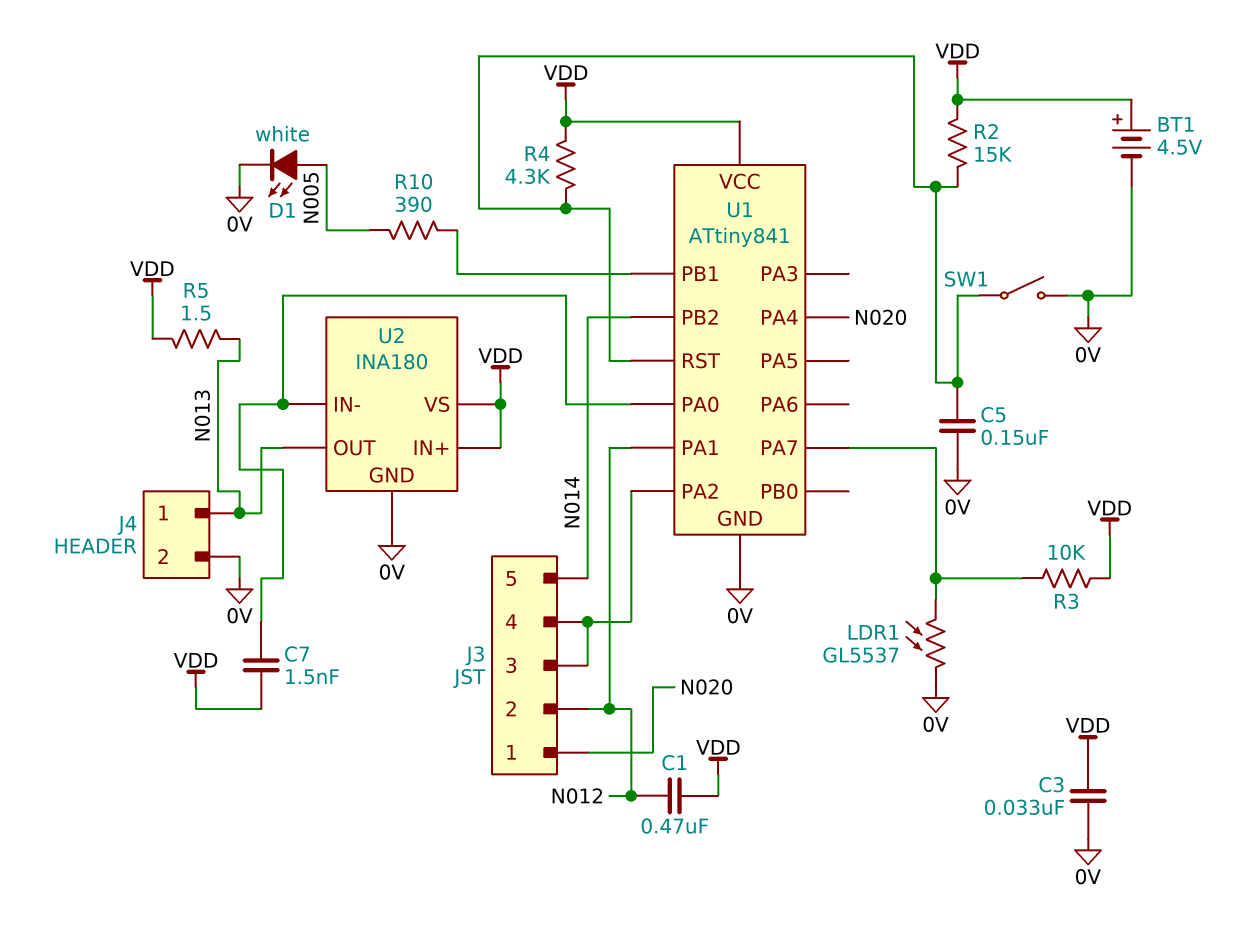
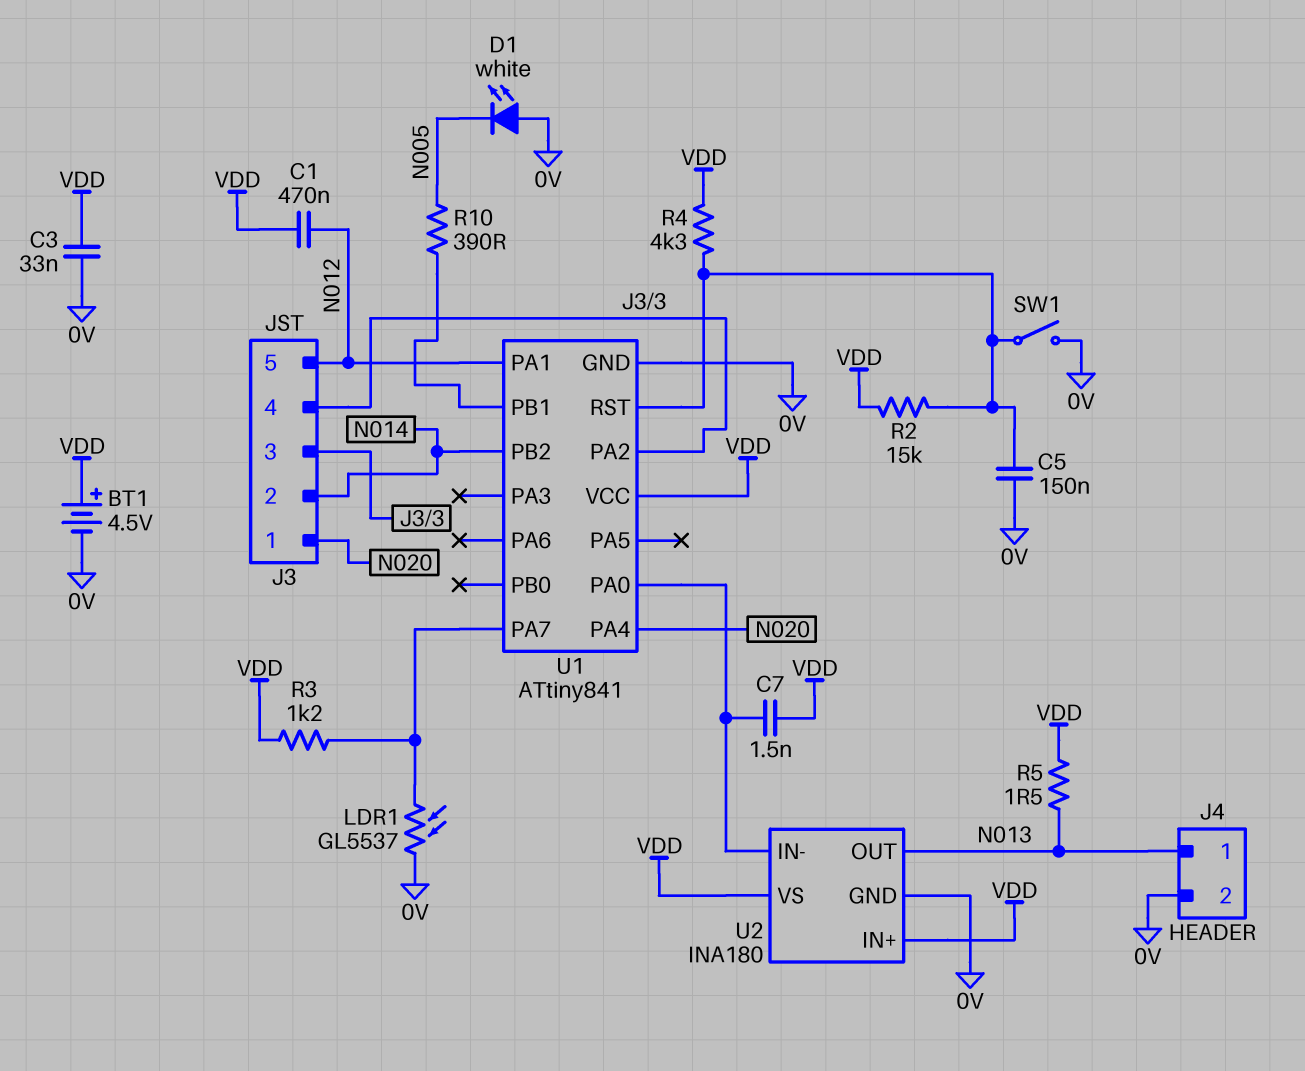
D1: LED white (A N005, K 0V) -> LED white (A 0V, K N005)
J3 pin 2: N012 -> N014
J3 pin 5: N014 -> N012
R3: 10k (U1/PA7, VDD) -> 1.2k (U1/PA7, VDD)

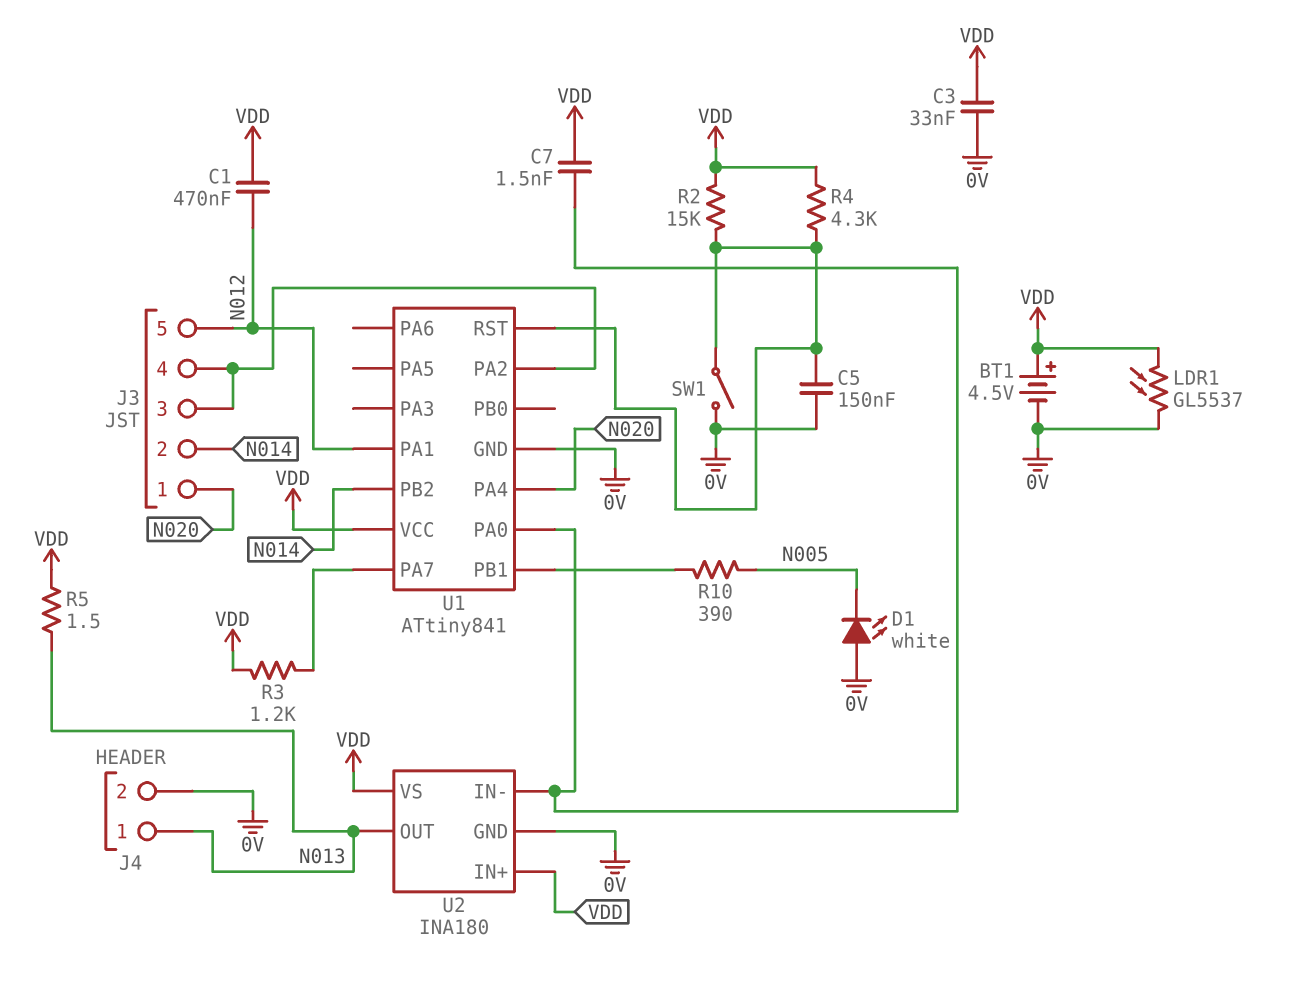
LDR1: GL5537 (0V, U1/PA7) -> GL5537 (0V, VDD)

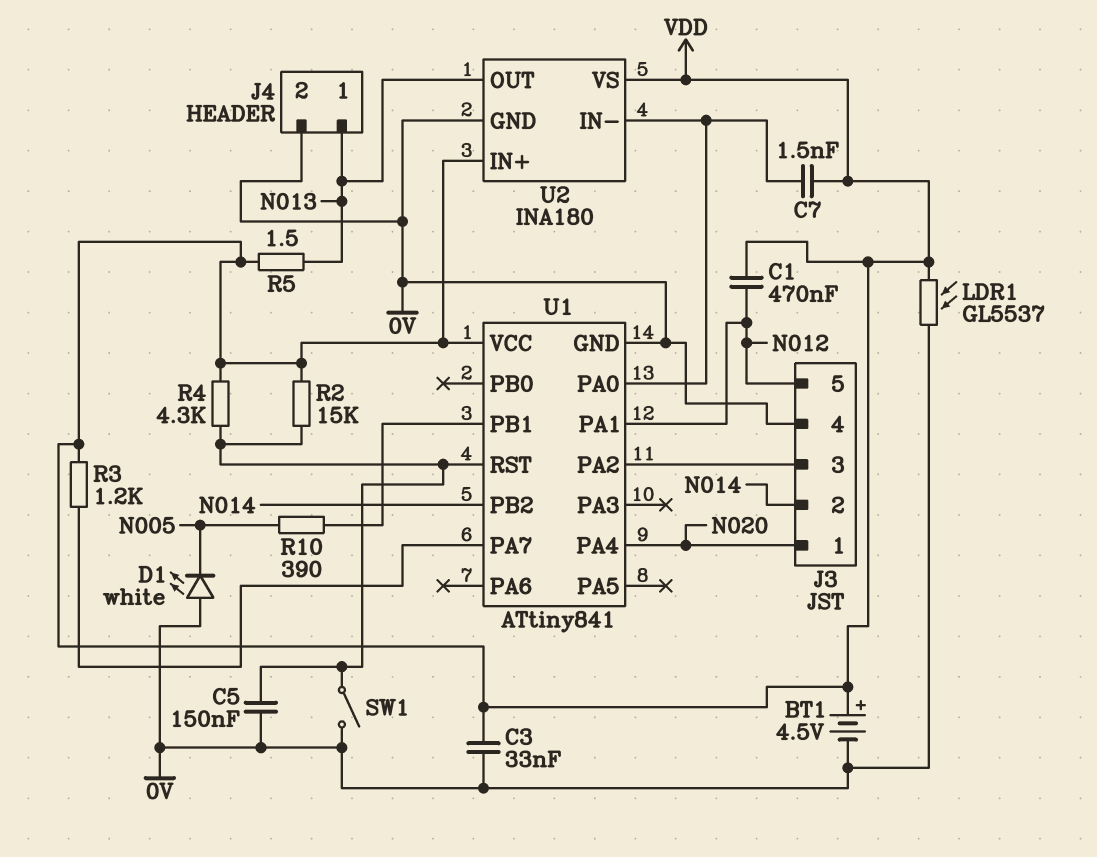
J3 pin 4: J3/3 -> 0V

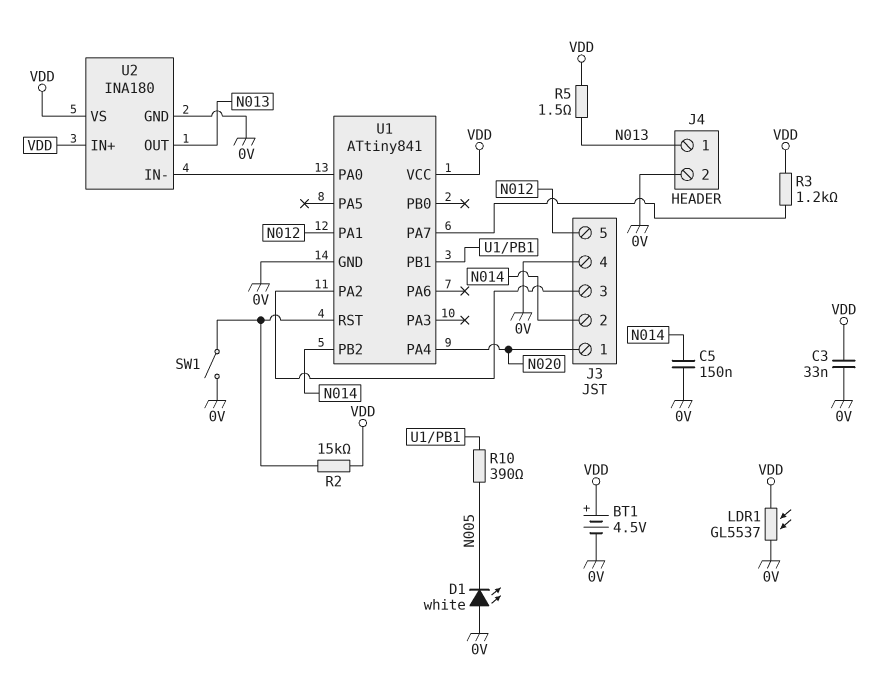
C1: 470nF (N012, VDD) -> none
C5: 150nF (0V, U1/RST) -> 150nF (0V, N014)
C7: 1.5nF (U1/PA0, VDD) -> none
R4: 4.3k (U1/RST, VDD) -> none

